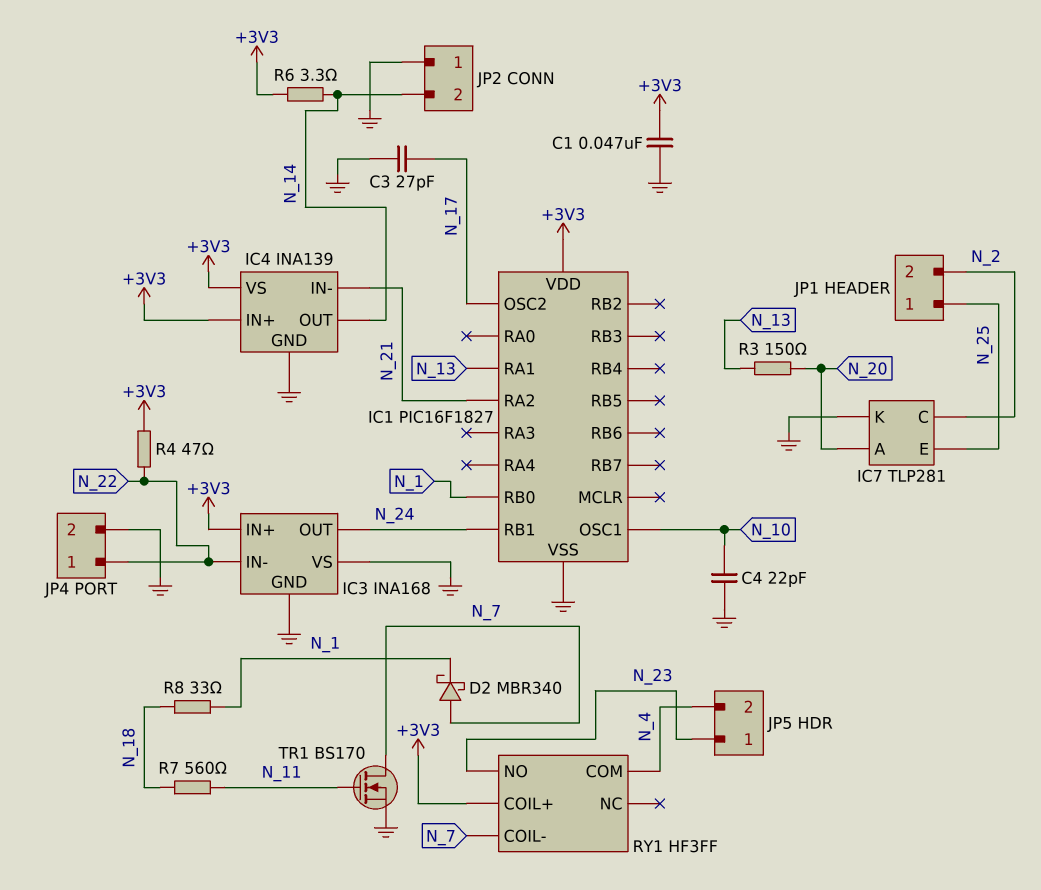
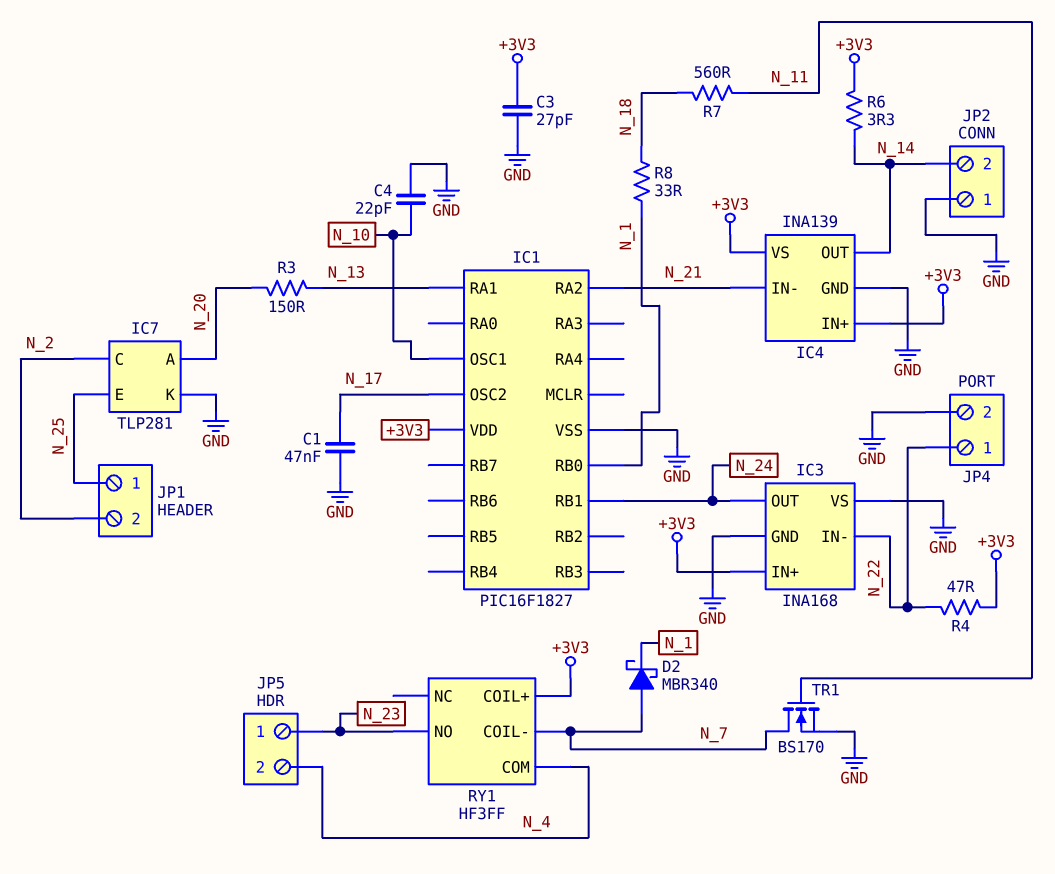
C1: 47nF (+3V3, GND) -> 47nF (GND, N_17)
C3: 27pF (GND, N_17) -> 27pF (+3V3, GND)

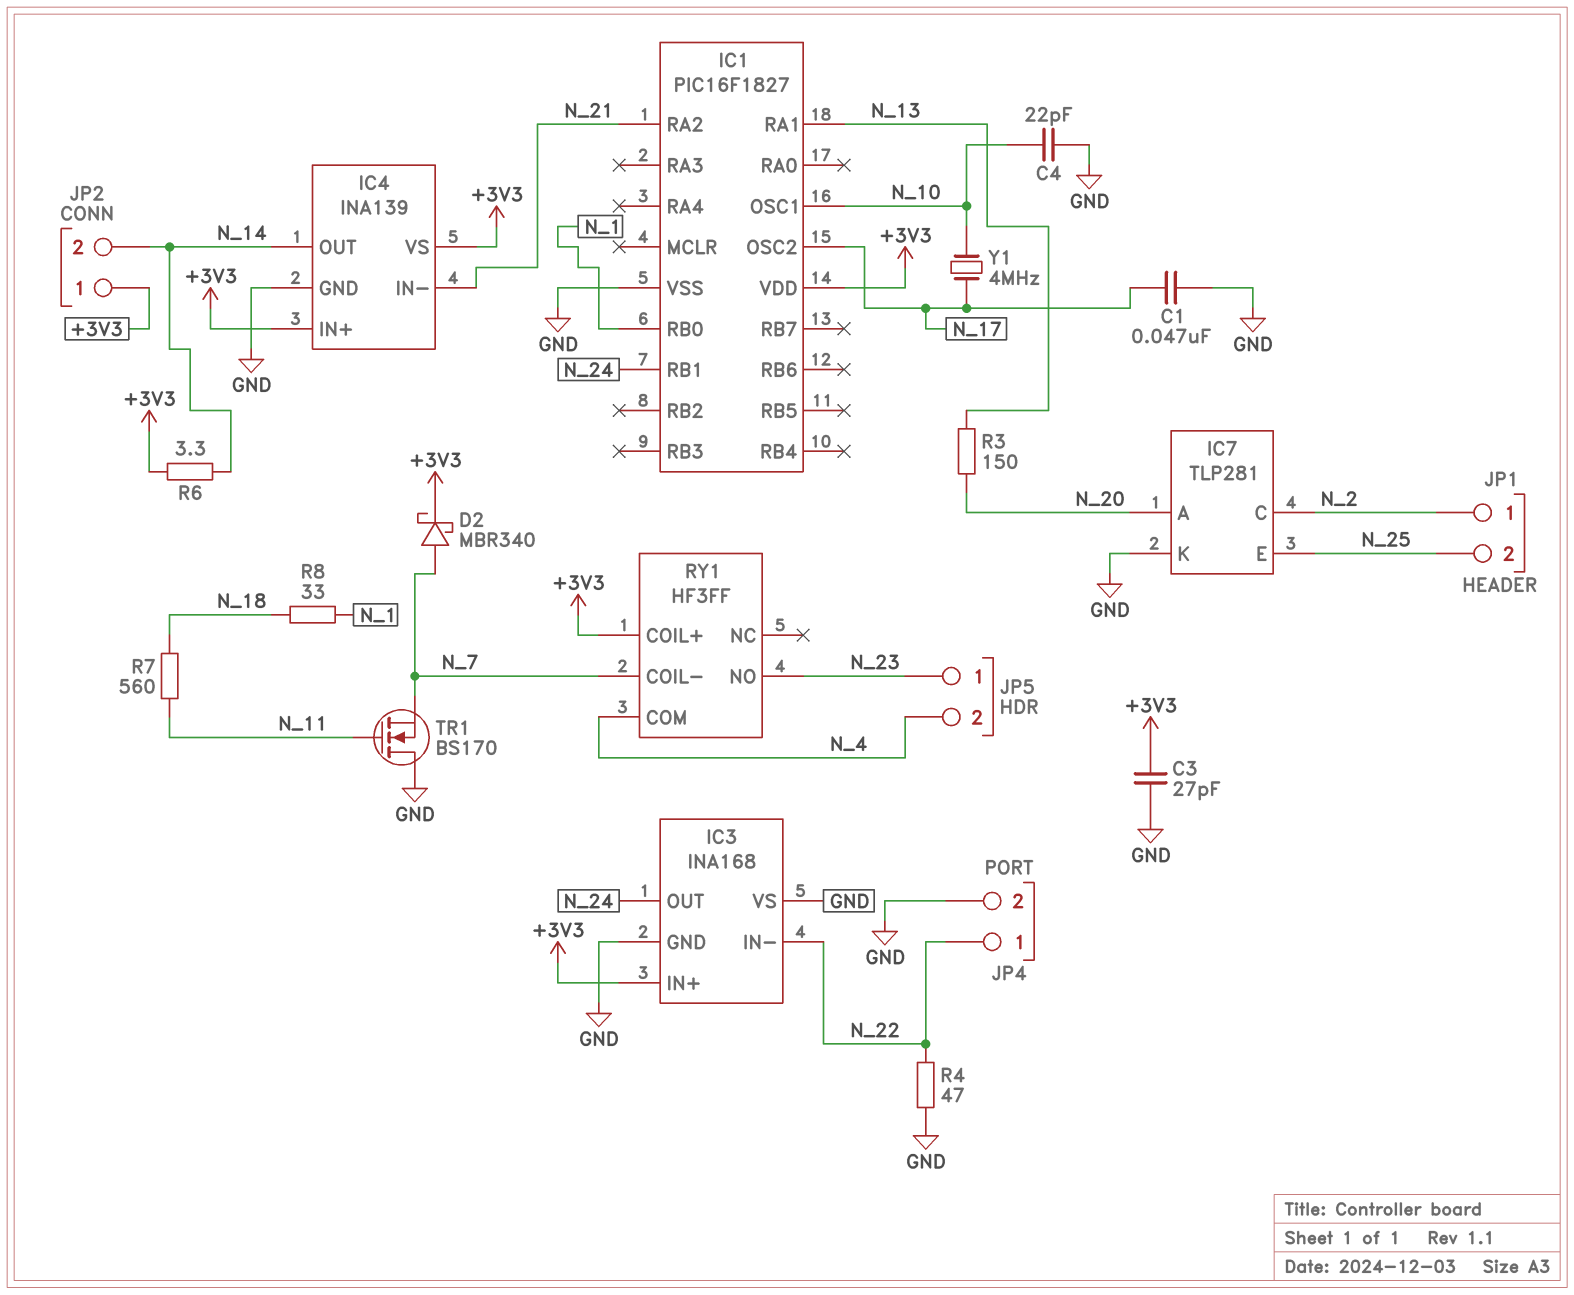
D2: schottky MBR340 (A N_7, K N_1) -> schottky MBR340 (A N_7, K +3V3)
JP1 pin 1: N_25 -> N_2
JP1 pin 2: N_2 -> N_25
JP2 pin 1: GND -> +3V3
R4: 47 (+3V3, N_22) -> 47 (GND, N_22)
TR1: NMOS BS170 (G N_11, D N_7, S GND) -> NMOS BS170 (G N_11, D GND, S N_7)
Y1: none -> 4MHz (N_10, N_17)

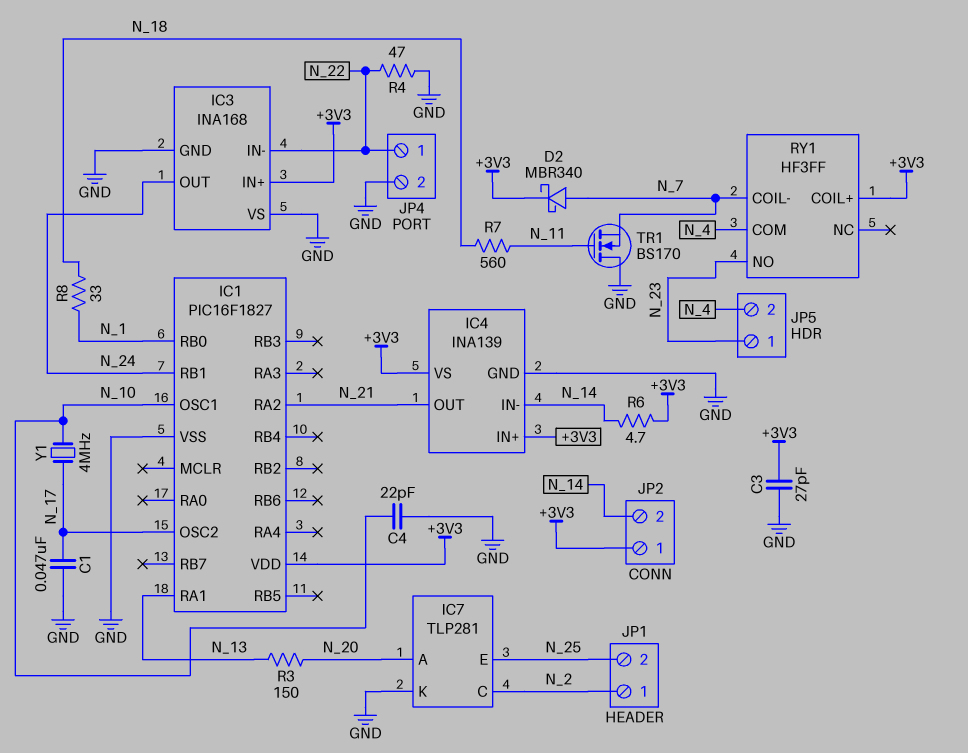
IC4 pin IN-: N_21 -> N_14
IC4 pin OUT: N_14 -> N_21
R6: 3.3 (+3V3, N_14) -> 4.7 (+3V3, N_14)

